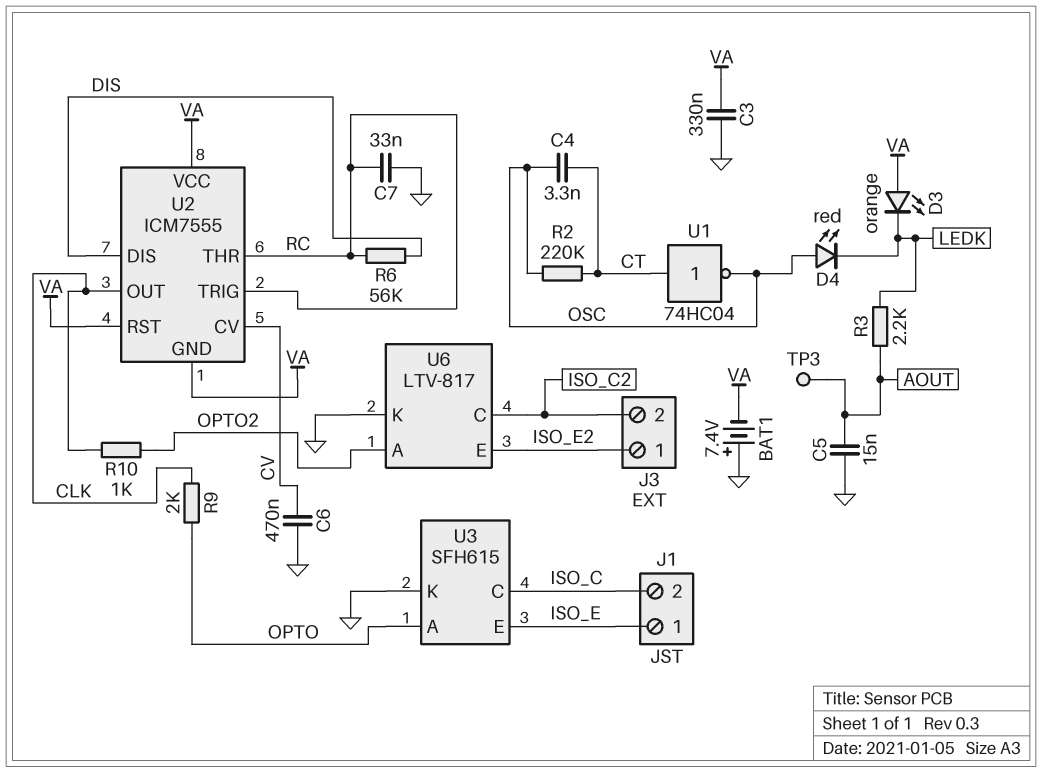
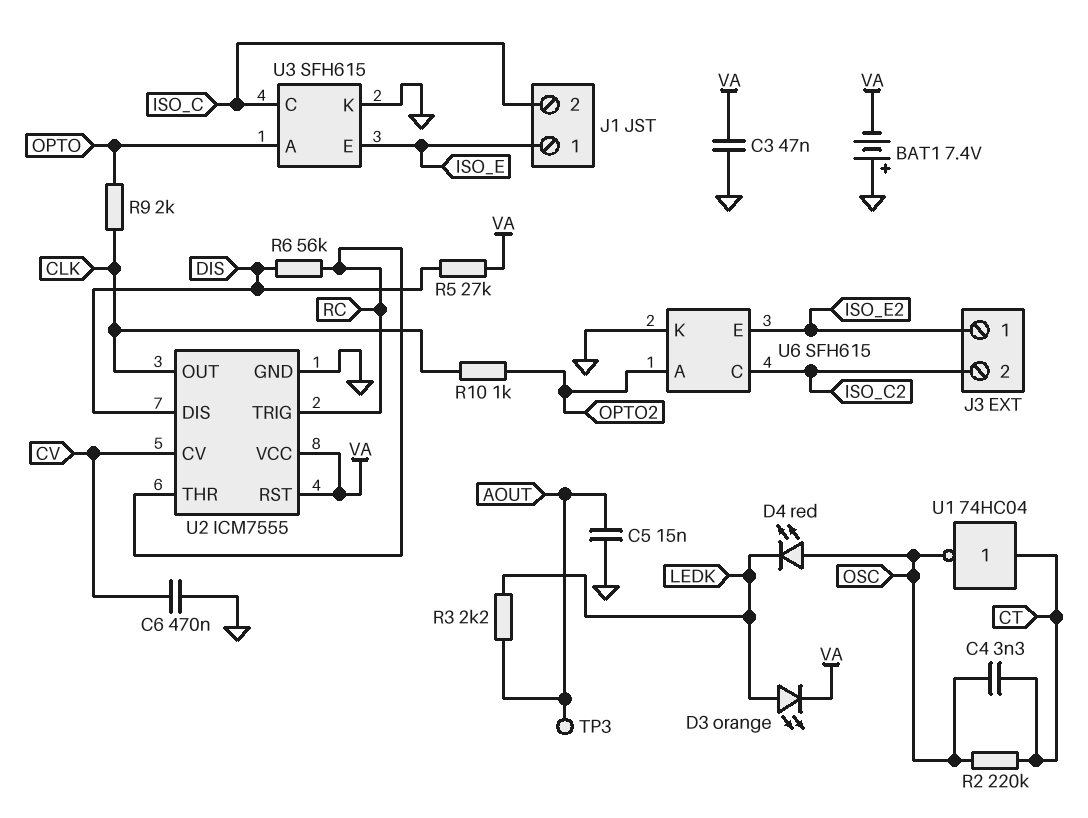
C3: 330nF (GND, VA) -> 47nF (GND, VA)
C7: 33nF (GND, RC) -> none
D3: LED orange (A VA, K LEDK) -> LED orange (A LEDK, K VA)
R5: none -> 27k (DIS, VA)
U2 pin GND: VA -> GND
U6: LTV-817 -> SFH615

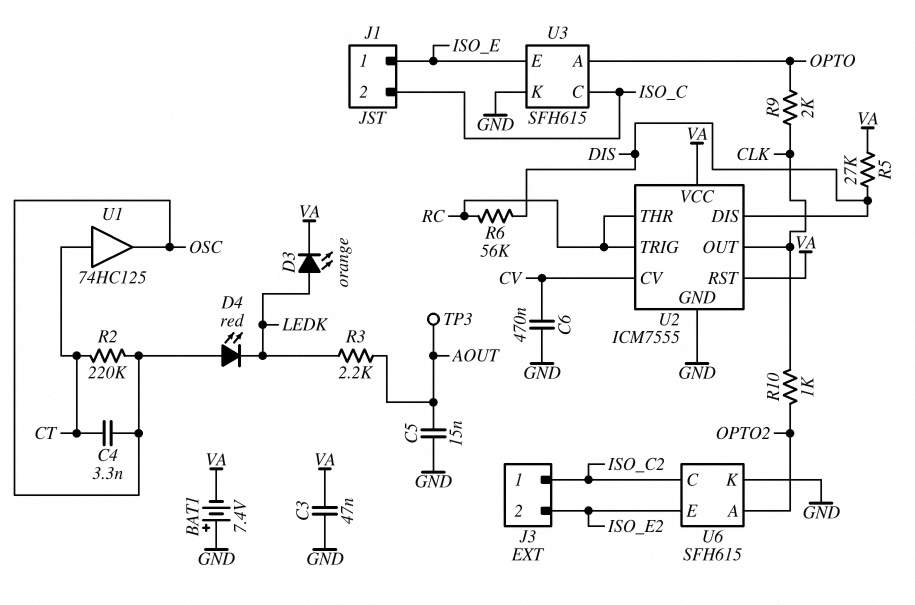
J3 pin 1: ISO_E2 -> ISO_C2
J3 pin 2: ISO_C2 -> ISO_E2
U1: NOT 74HC04 (in CT, out OSC) -> buffer 74HC125 (in CT, out OSC)

